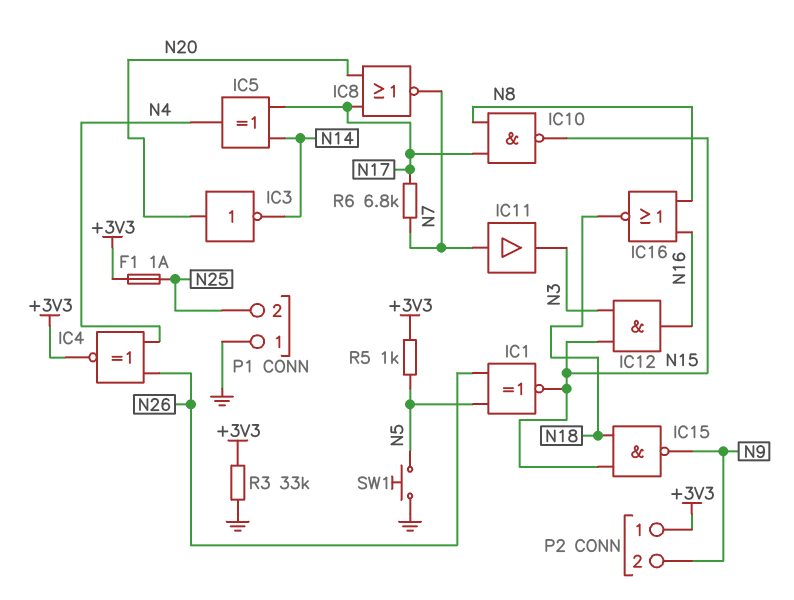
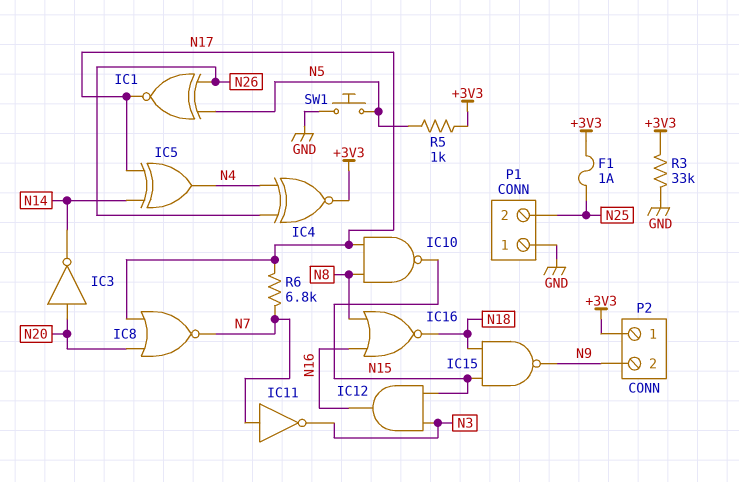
IC1: XNOR (in N5, in N26, out N15) -> XNOR (in N5, in N26, out N17)
IC11: buffer (in N7, out N3) -> NOT (in N7, out N3)

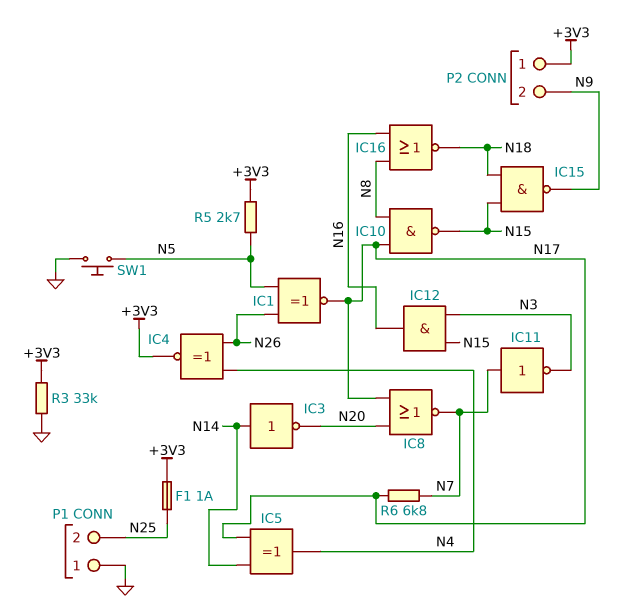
IC3: NOT (in N20, out N14) -> NOT (in N14, out N20)
R5: 1k (+3V3, N5) -> 2.7k (+3V3, N5)

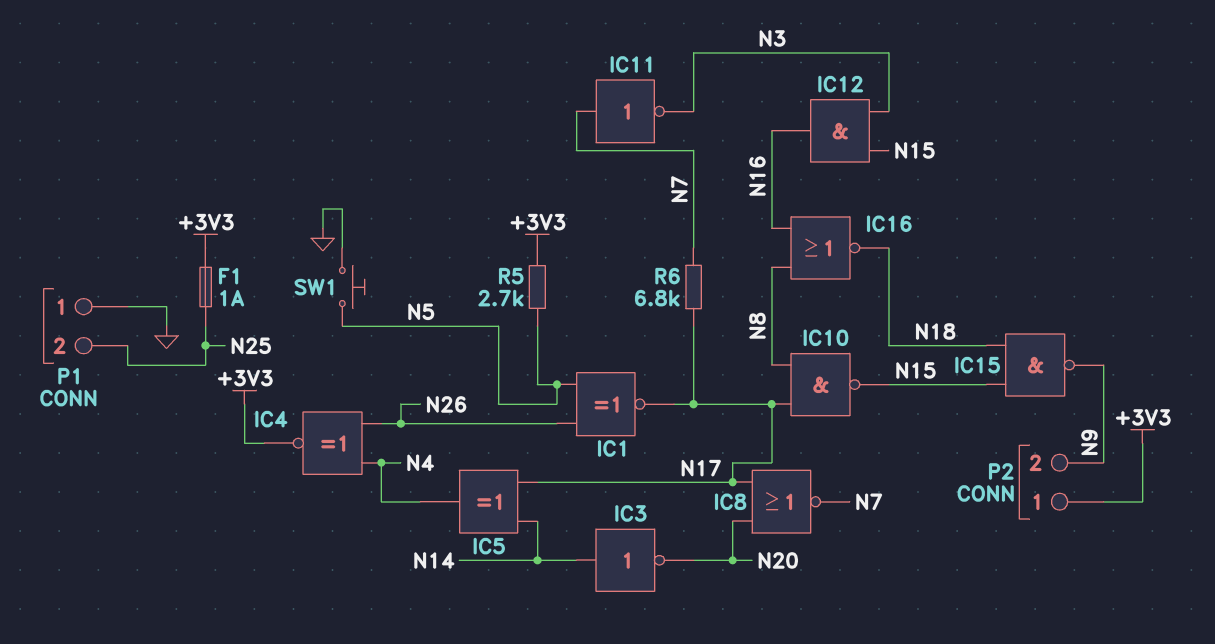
R3: 33k (+3V3, GND) -> none

